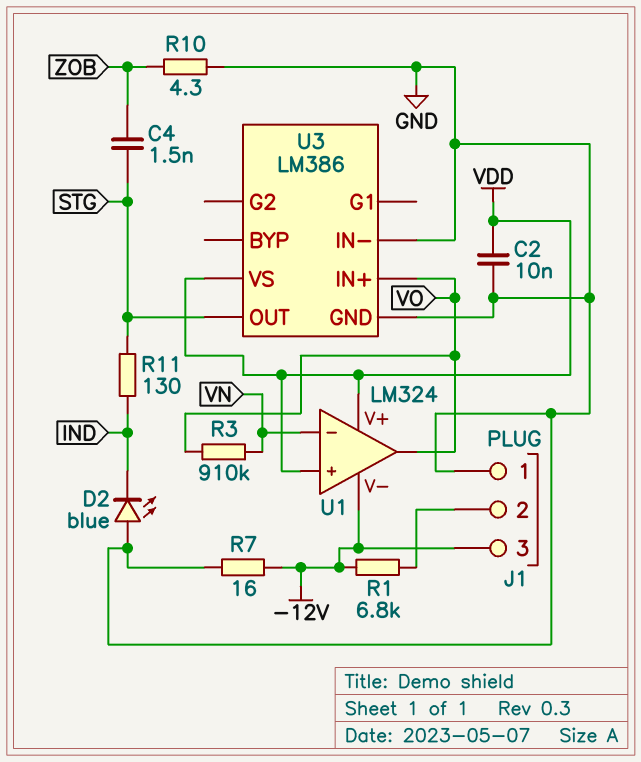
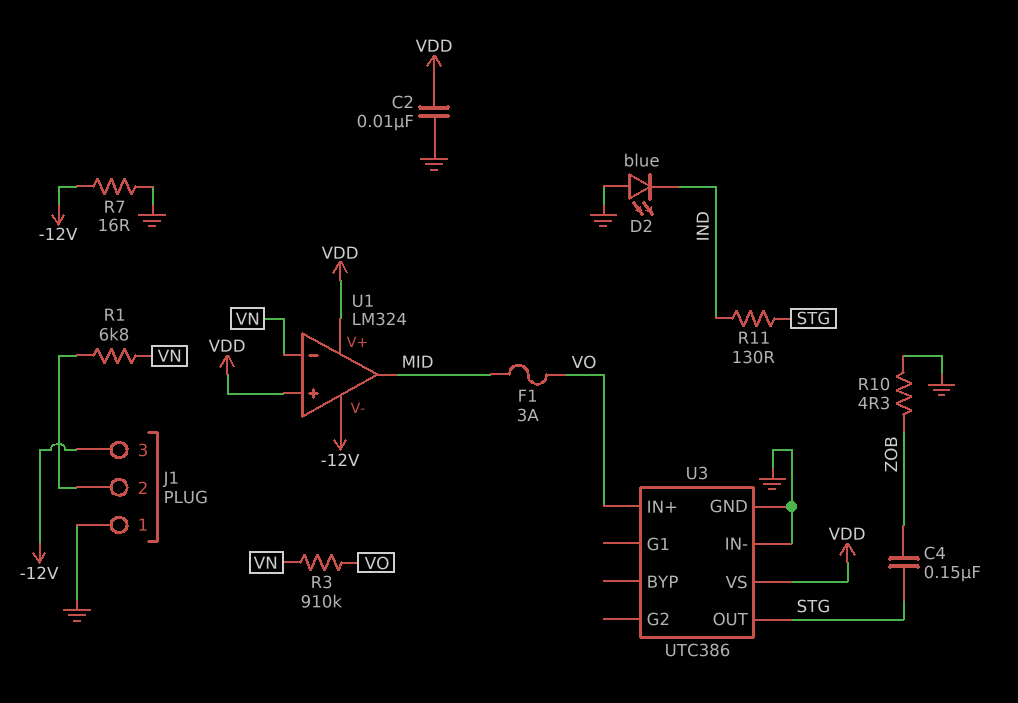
C4: 1.5nF (STG, ZOB) -> 150nF (STG, ZOB)
F1: none -> 3A (MID, VO)
R1: 6.8k (-12V, J1/2) -> 6.8k (J1/2, VN)
U1 pin out: VO -> MID
U3: LM386 -> UTC386

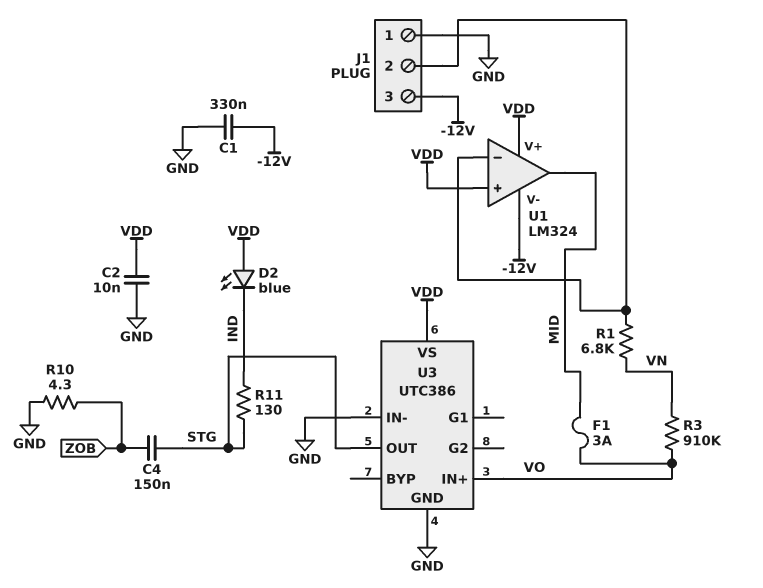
C1: none -> 330nF (-12V, GND)
D2: LED blue (A GND, K IND) -> LED blue (A VDD, K IND)
R7: 16 (-12V, GND) -> none
U1 pin in-: VN -> J1/2

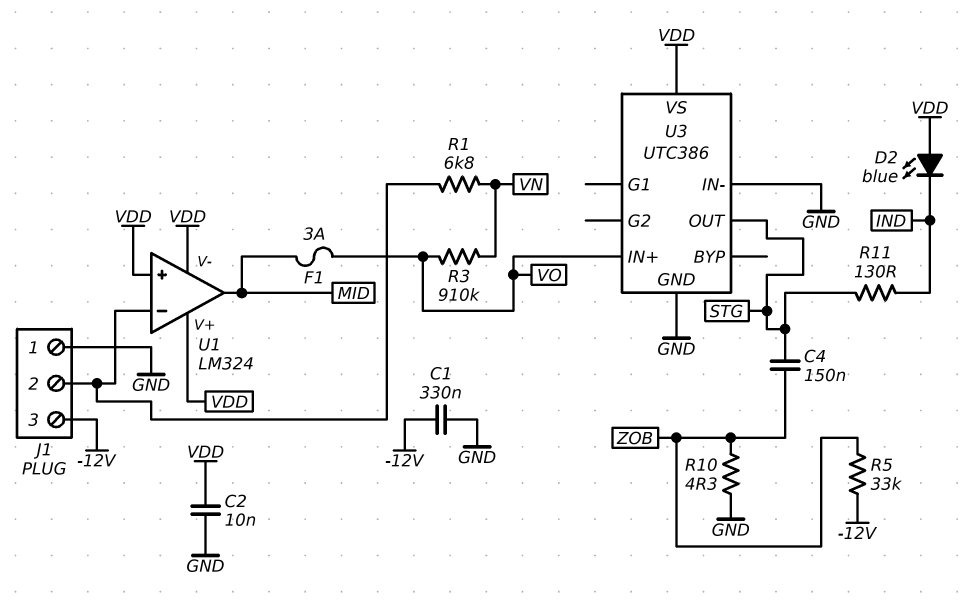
R5: none -> 33k (-12V, ZOB)
U1 pin V-: -12V -> VDD

